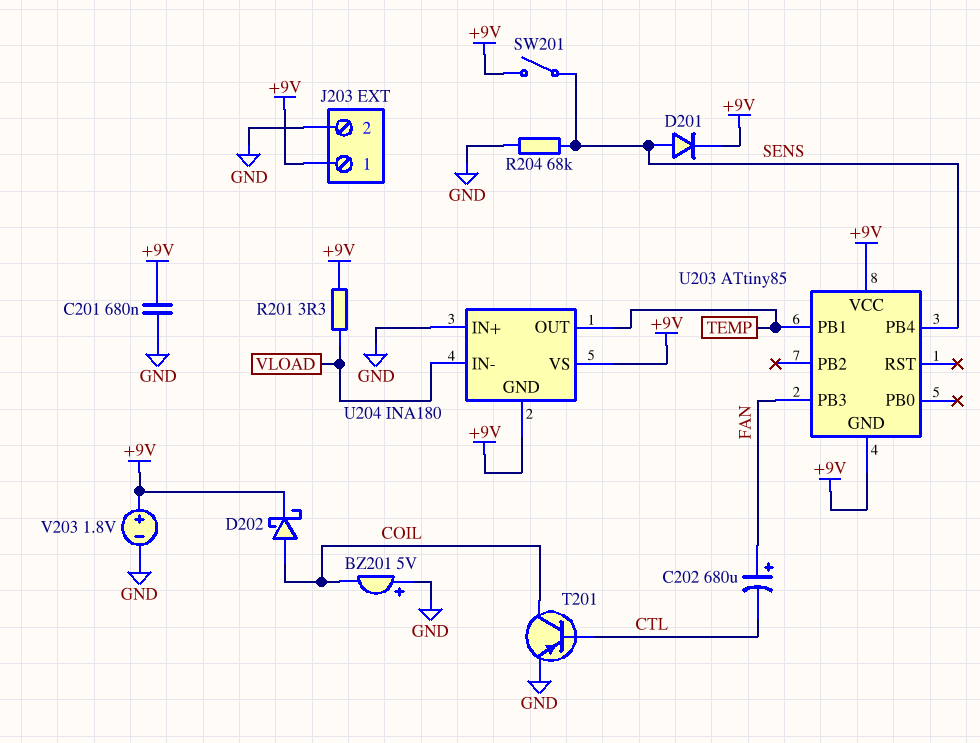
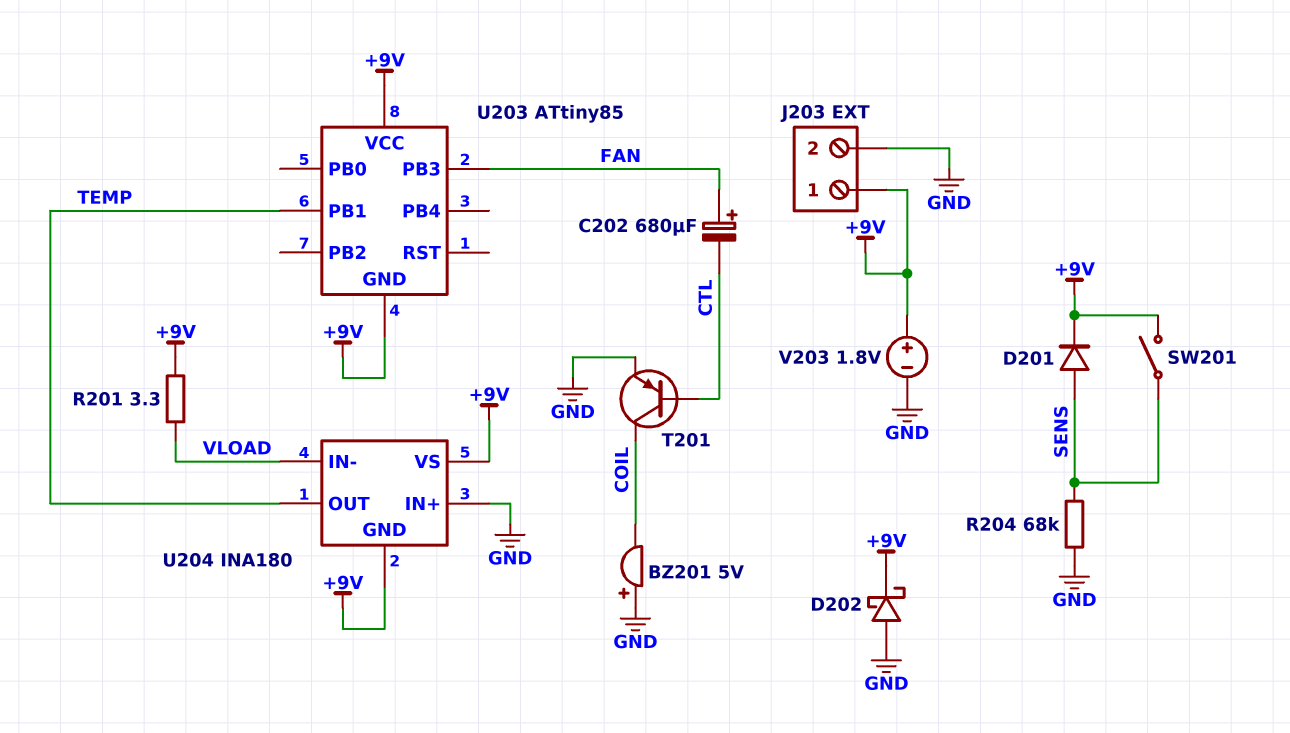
C201: 680nF (+9V, GND) -> none
D202: schottky (A COIL, K +9V) -> schottky (A GND, K +9V)
U203 pin PB4: SENS -> none

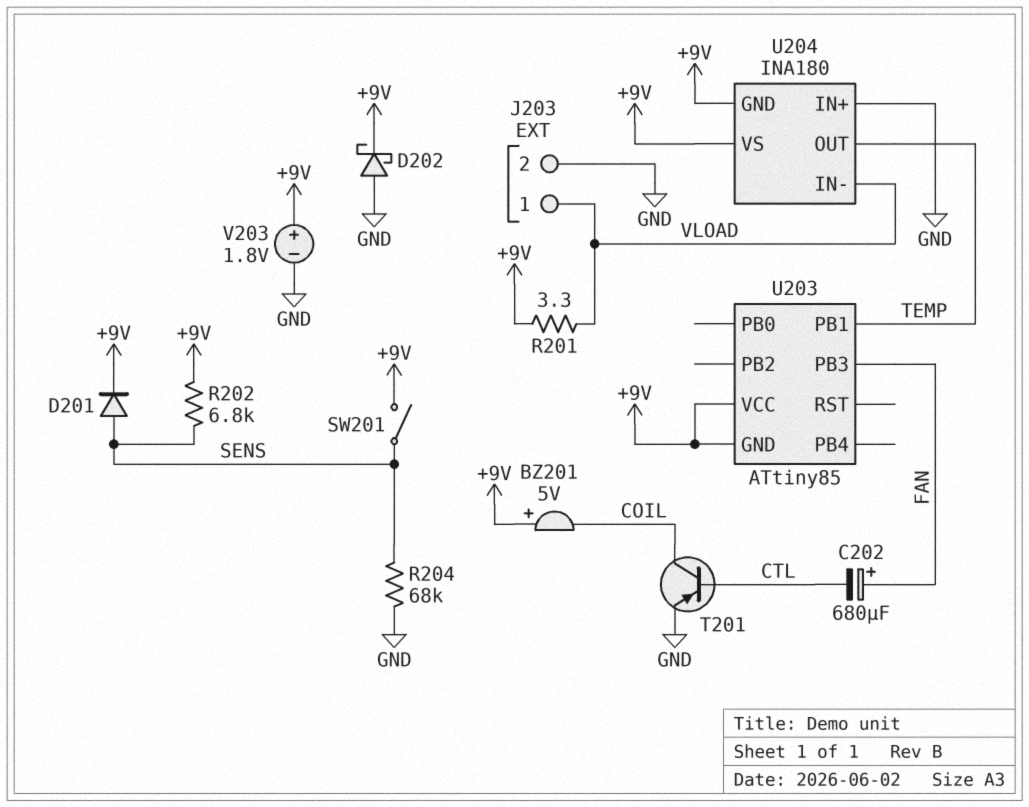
BZ201: buzzer 5V (plus GND, minus COIL) -> buzzer 5V (plus +9V, minus COIL)
J203 pin 1: +9V -> VLOAD
R202: none -> 6.8k (+9V, SENS)

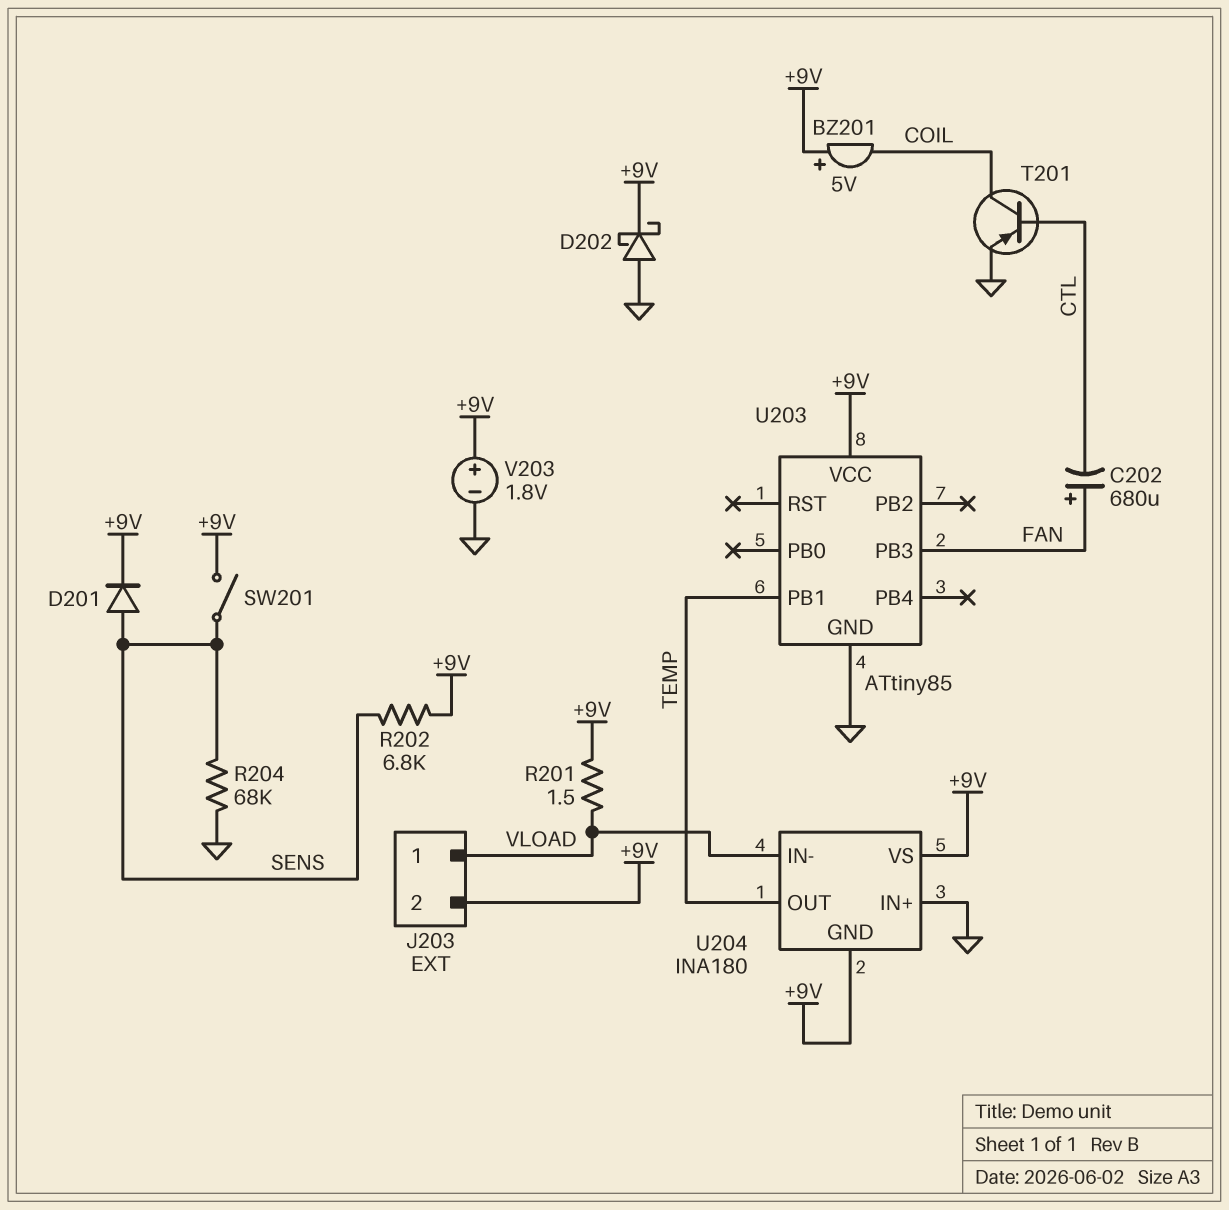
J203 pin 2: GND -> +9V
R201: 3.3 (+9V, VLOAD) -> 1.5 (+9V, VLOAD)
U203 pin GND: +9V -> GND

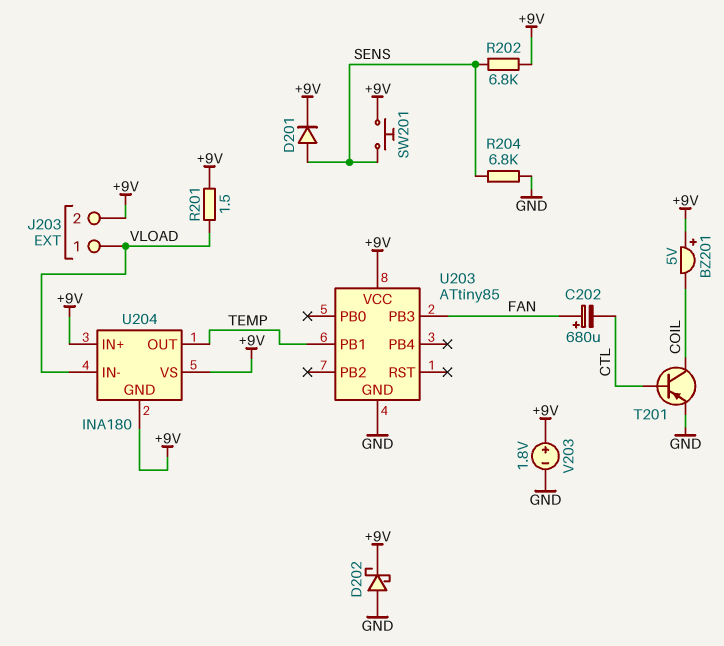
R204: 68k (GND, SENS) -> 6.8k (GND, SENS)
SW201: switch (+9V, SENS) -> button (+9V, SENS)
U204 pin IN+: GND -> +9V

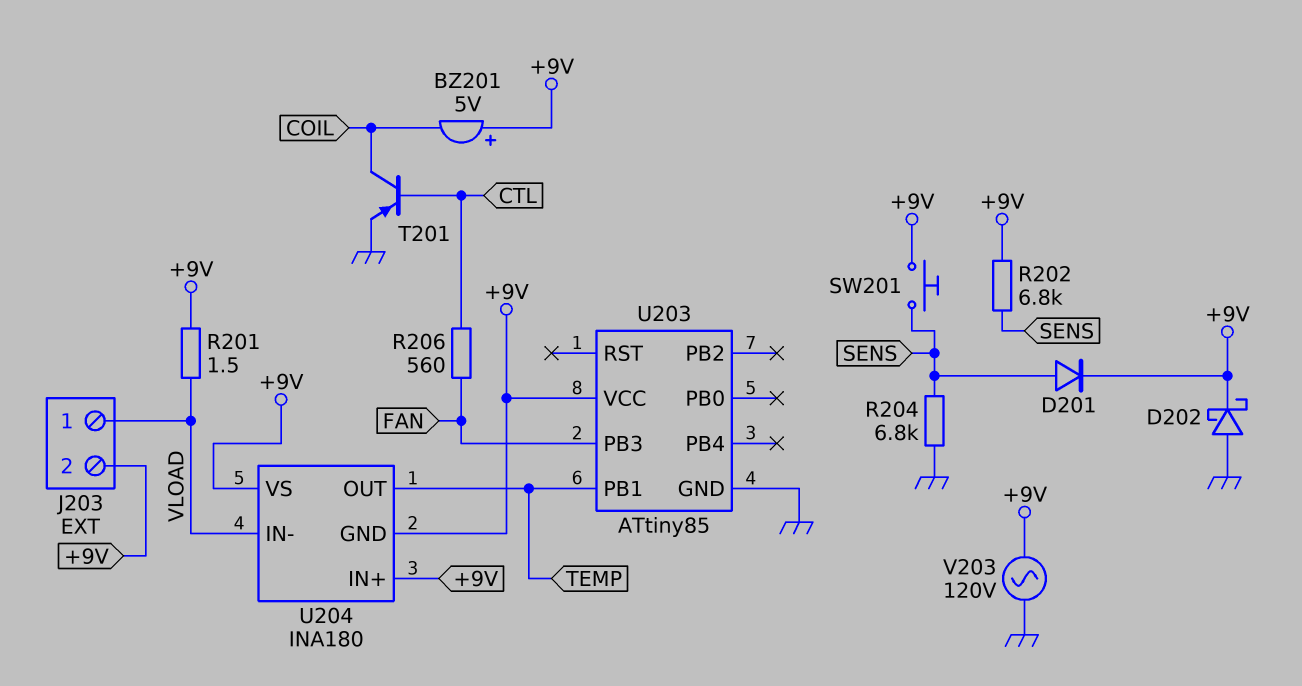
C202: 680uF (plus FAN, minus CTL) -> none
R206: none -> 560 (CTL, FAN)
V203: 1.8V (plus +9V, minus GND) -> AC 120V (+9V, GND)

